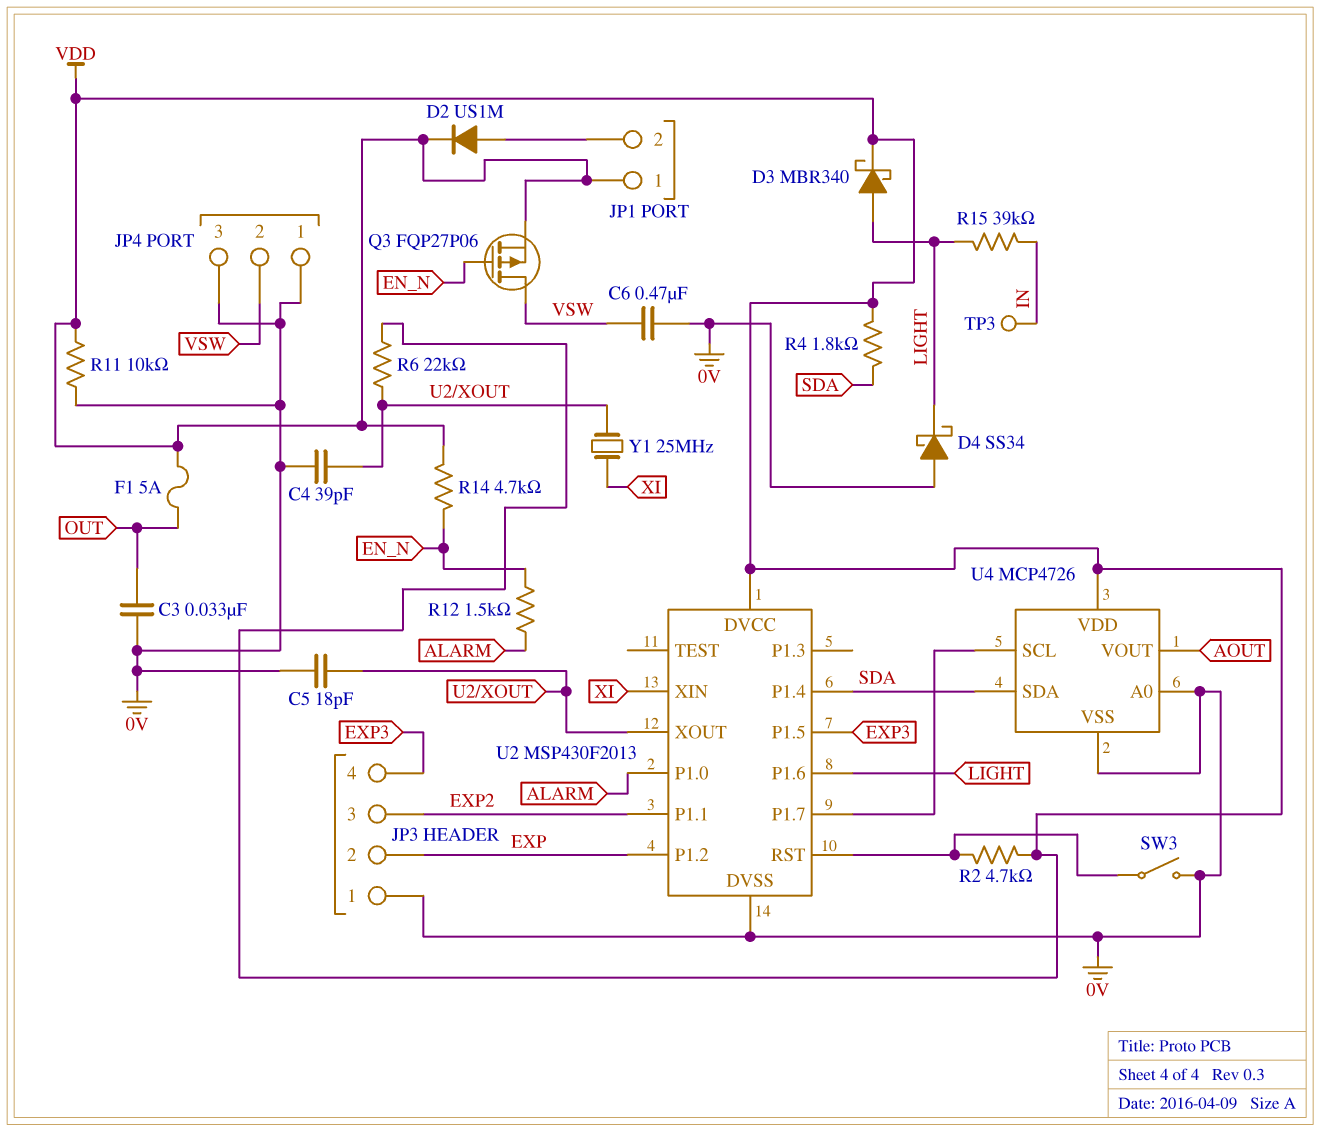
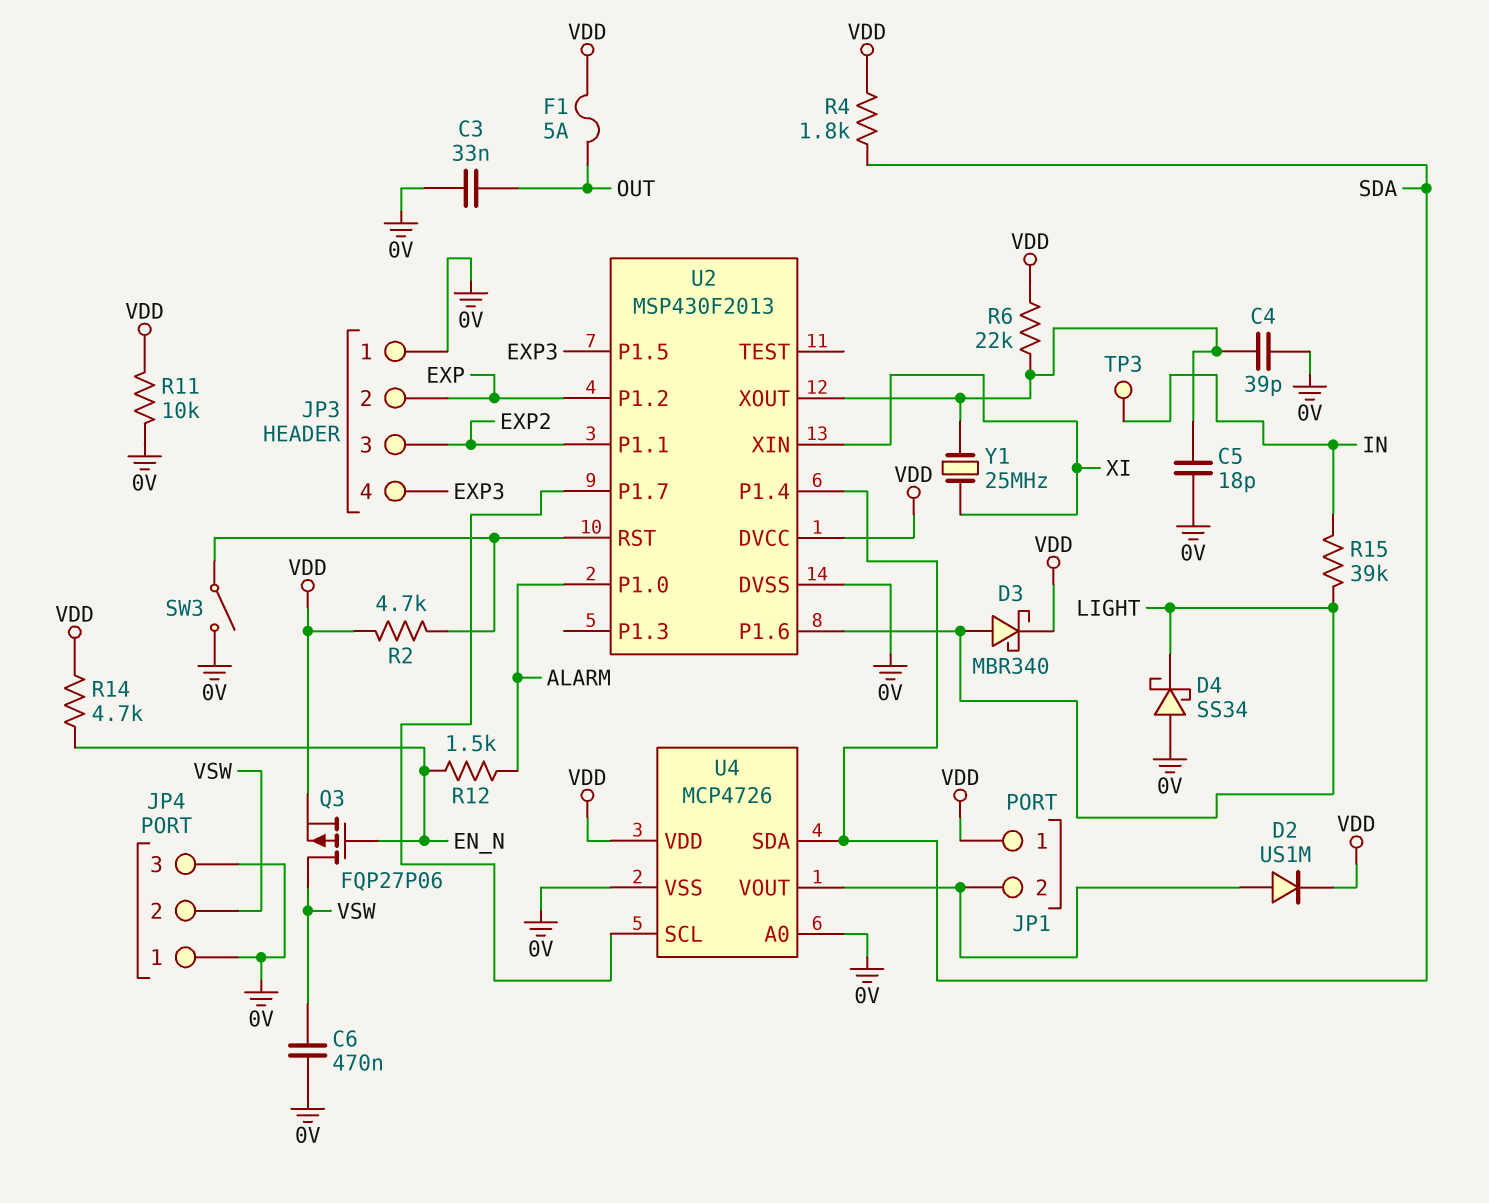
U4 pin VOUT: AOUT -> JP1/2

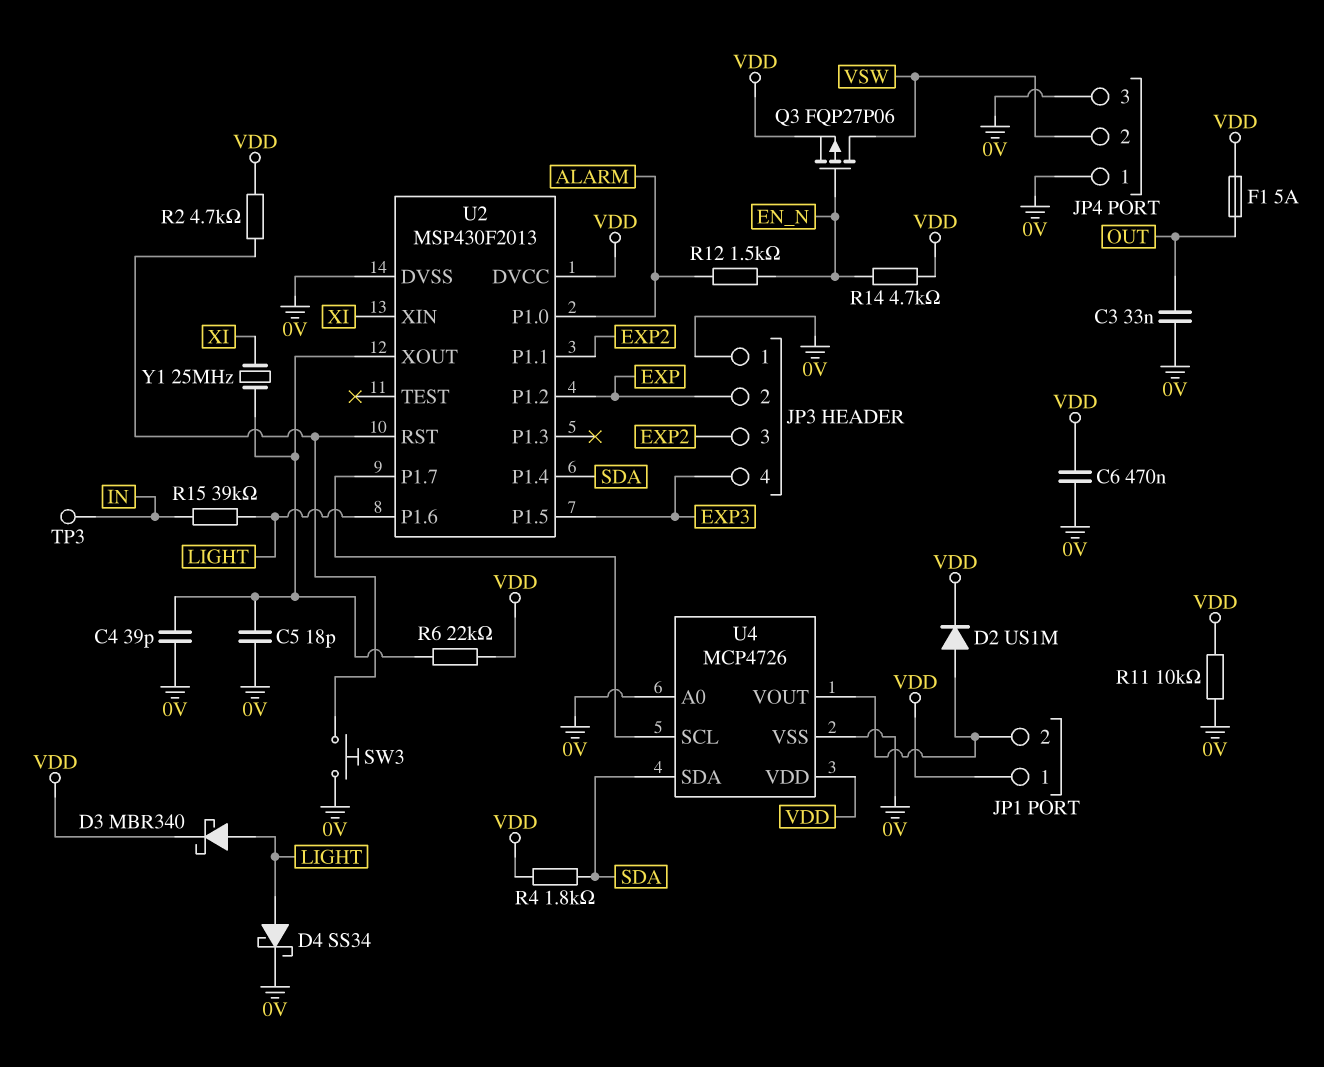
C6: 470nF (0V, VSW) -> 470nF (0V, VDD)
D4: schottky SS34 (A 0V, K LIGHT) -> schottky SS34 (A LIGHT, K 0V)
SW3: switch (0V, U2/RST) -> button (0V, U2/RST)

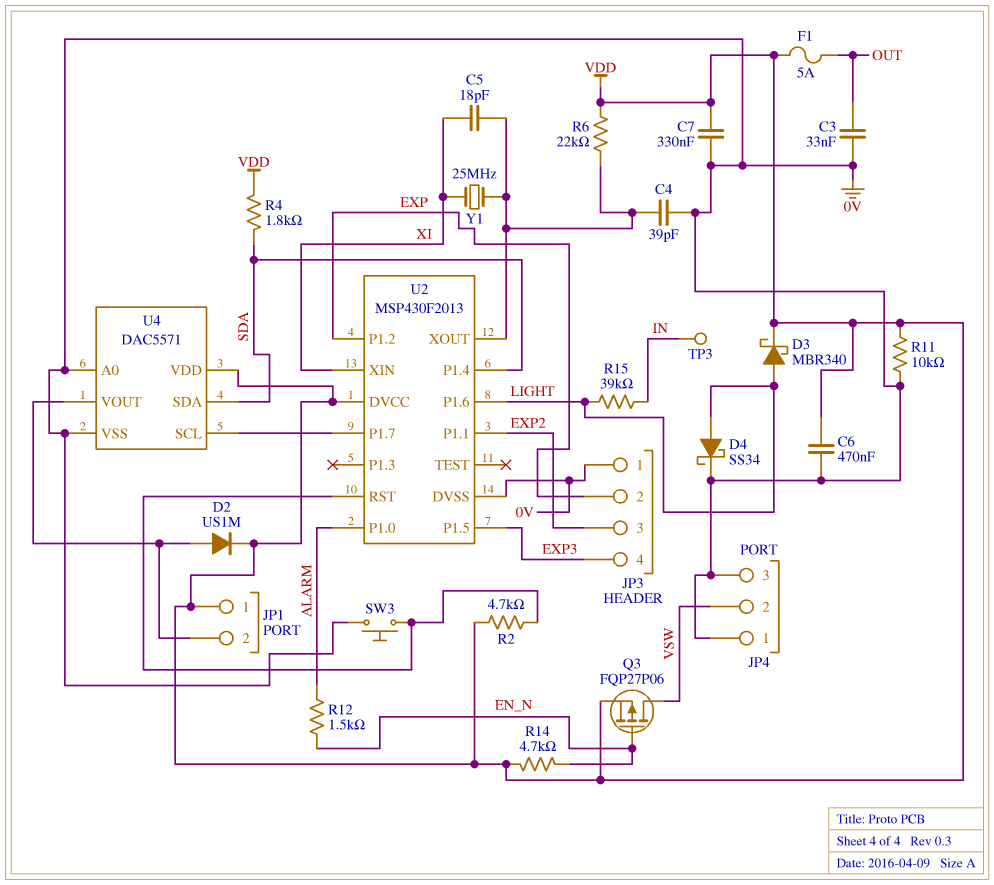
C5: 18pF (0V, U2/XOUT) -> 18pF (U2/XOUT, XI)
C7: none -> 330nF (0V, VDD)
U4: MCP4726 -> DAC5571

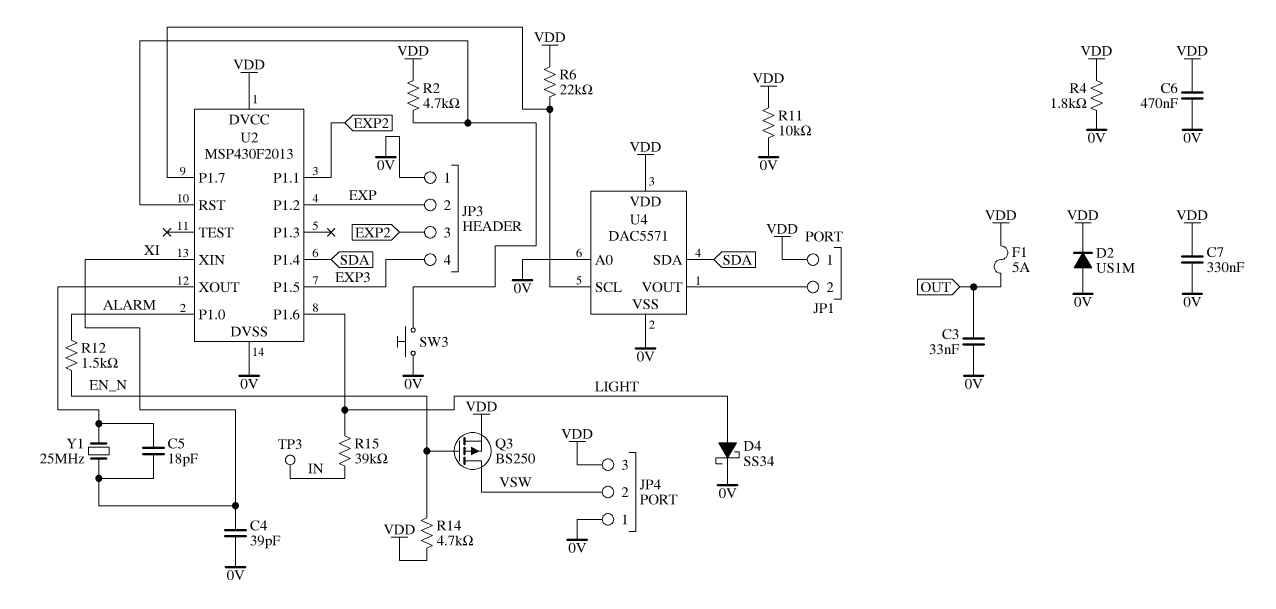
C4: 39pF (0V, U2/XOUT) -> 39pF (0V, XI)
D2: diode US1M (A JP1/2, K VDD) -> diode US1M (A 0V, K VDD)
D3: schottky MBR340 (A LIGHT, K VDD) -> none
JP4 pin 3: 0V -> VDD
Q3: PMOS FQP27P06 (G EN_N, D VSW, S VDD) -> PMOS BS250 (G EN_N, D VSW, S VDD)
R4: 1.8k (SDA, VDD) -> 1.8k (0V, VDD)
R6: 22k (U2/XOUT, VDD) -> 22k (U2/P1.7, VDD)

